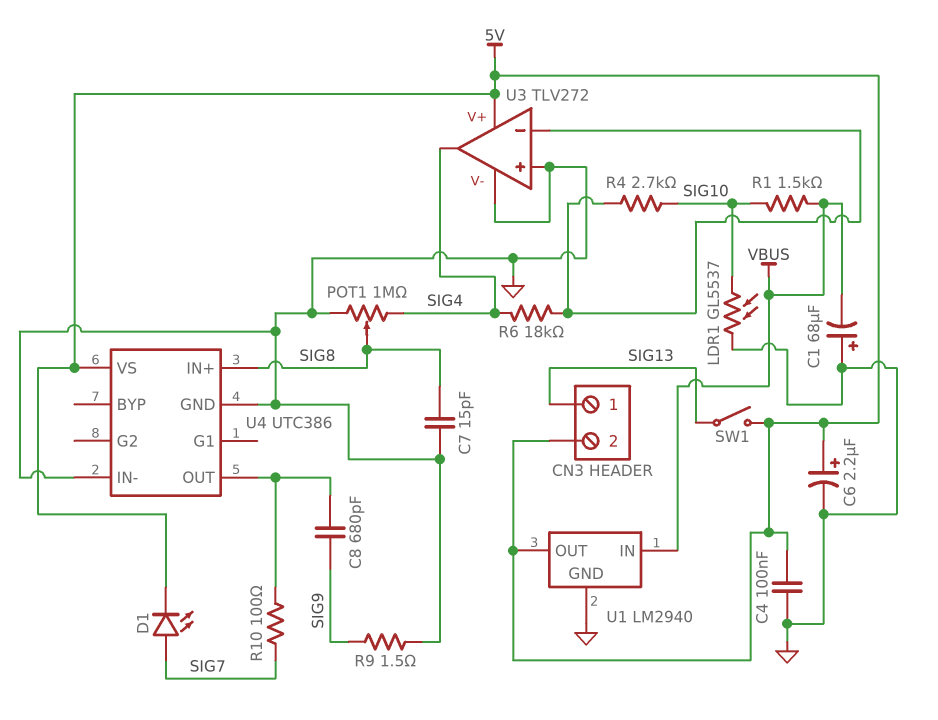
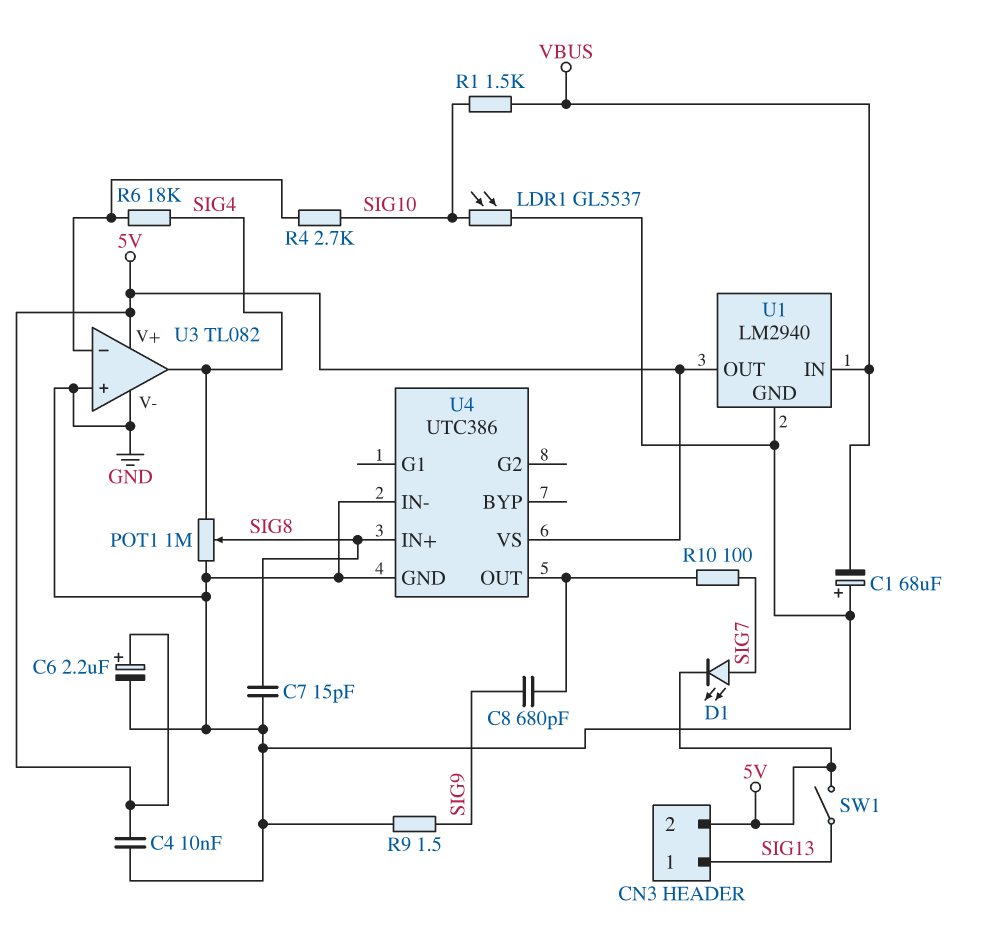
C4: 100nF (5V, GND) -> 10nF (5V, GND)
U3: TLV272 -> TL082

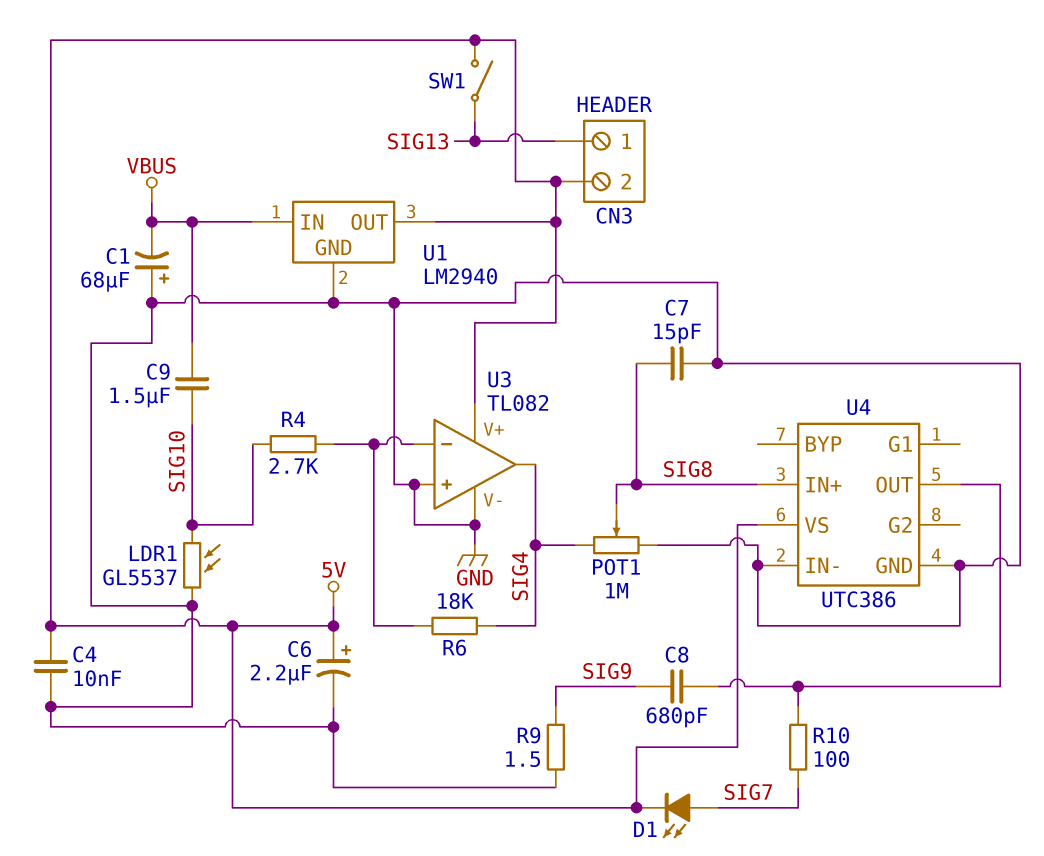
C9: none -> 1.5uF (SIG10, VBUS)
R1: 1.5k (SIG10, VBUS) -> none

